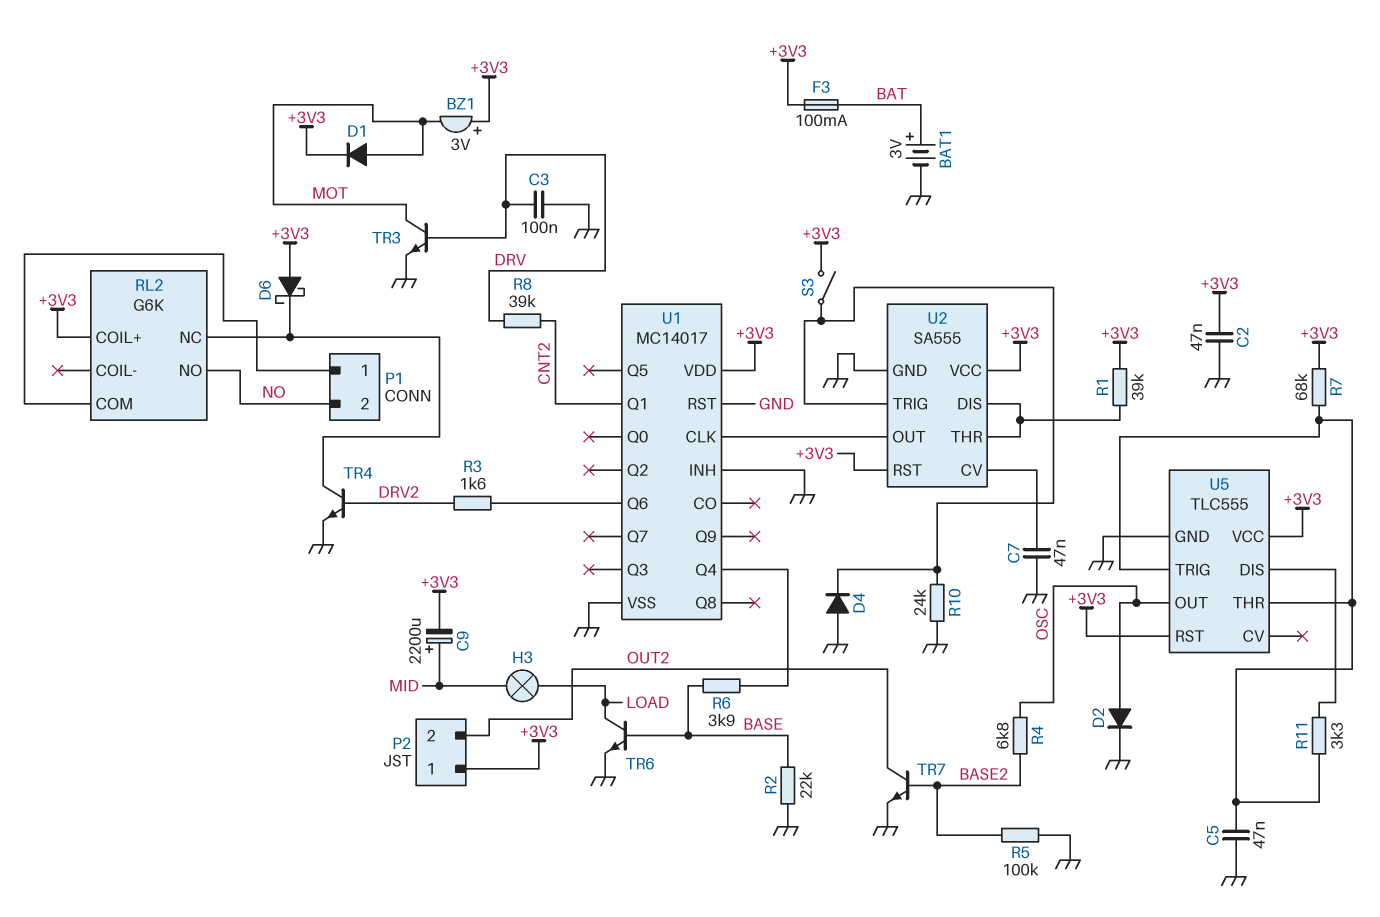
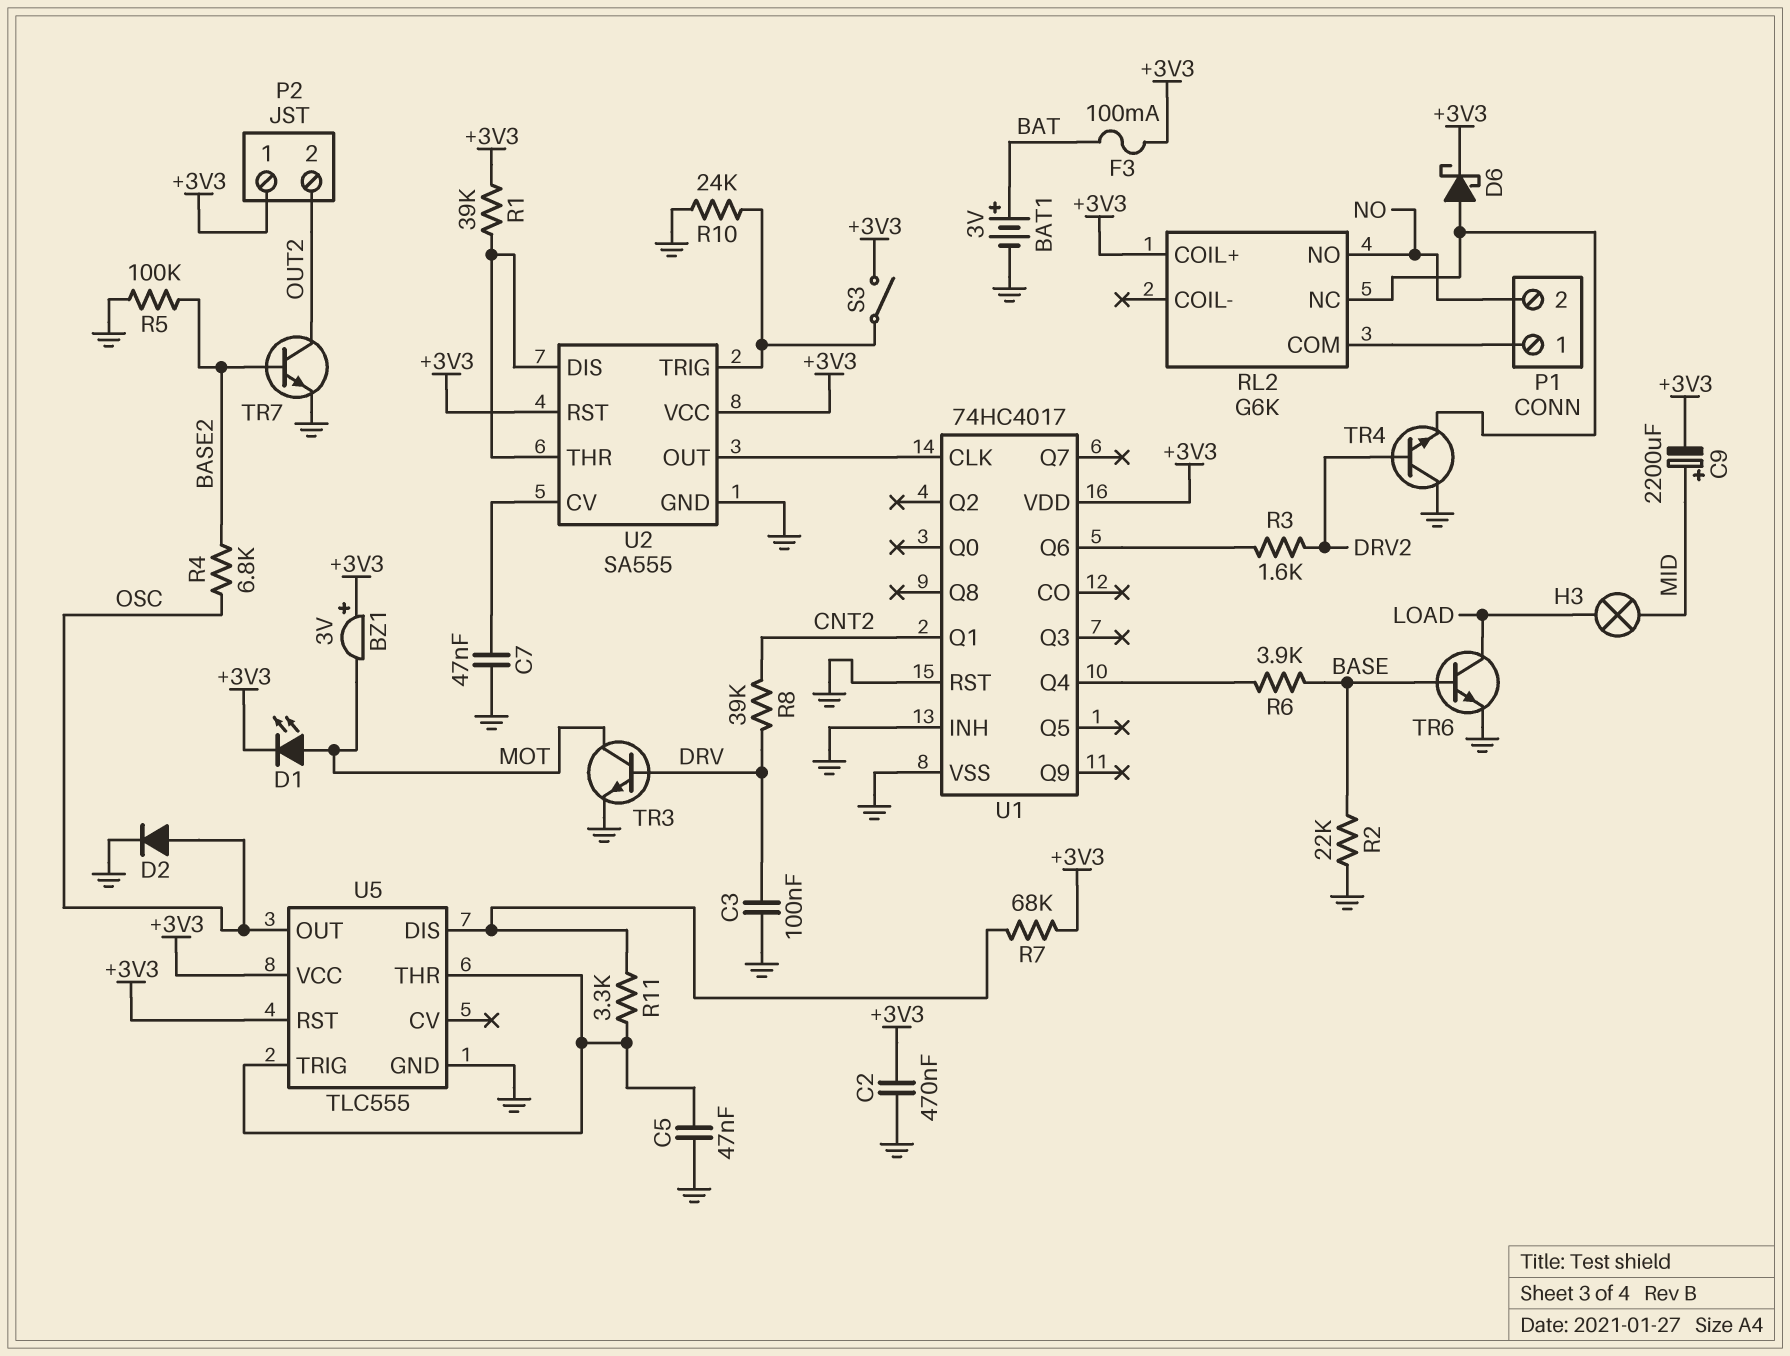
C2: 47nF (+3V3, GND) -> 470nF (+3V3, GND)
D1: diode (A MOT, K +3V3) -> LED (A MOT, K +3V3)
D4: diode (A GND, K U2/TRIG) -> none
D6: schottky (A +3V3, K RL2/NC) -> schottky (A RL2/NC, K +3V3)
R7: 68k (+3V3, U5/THR) -> 68k (+3V3, U5/DIS)
TR4: NPN (B DRV2, C RL2/NC, E GND) -> NPN (B DRV2, C GND, E RL2/NC)
U1: MC14017 -> 74HC4017

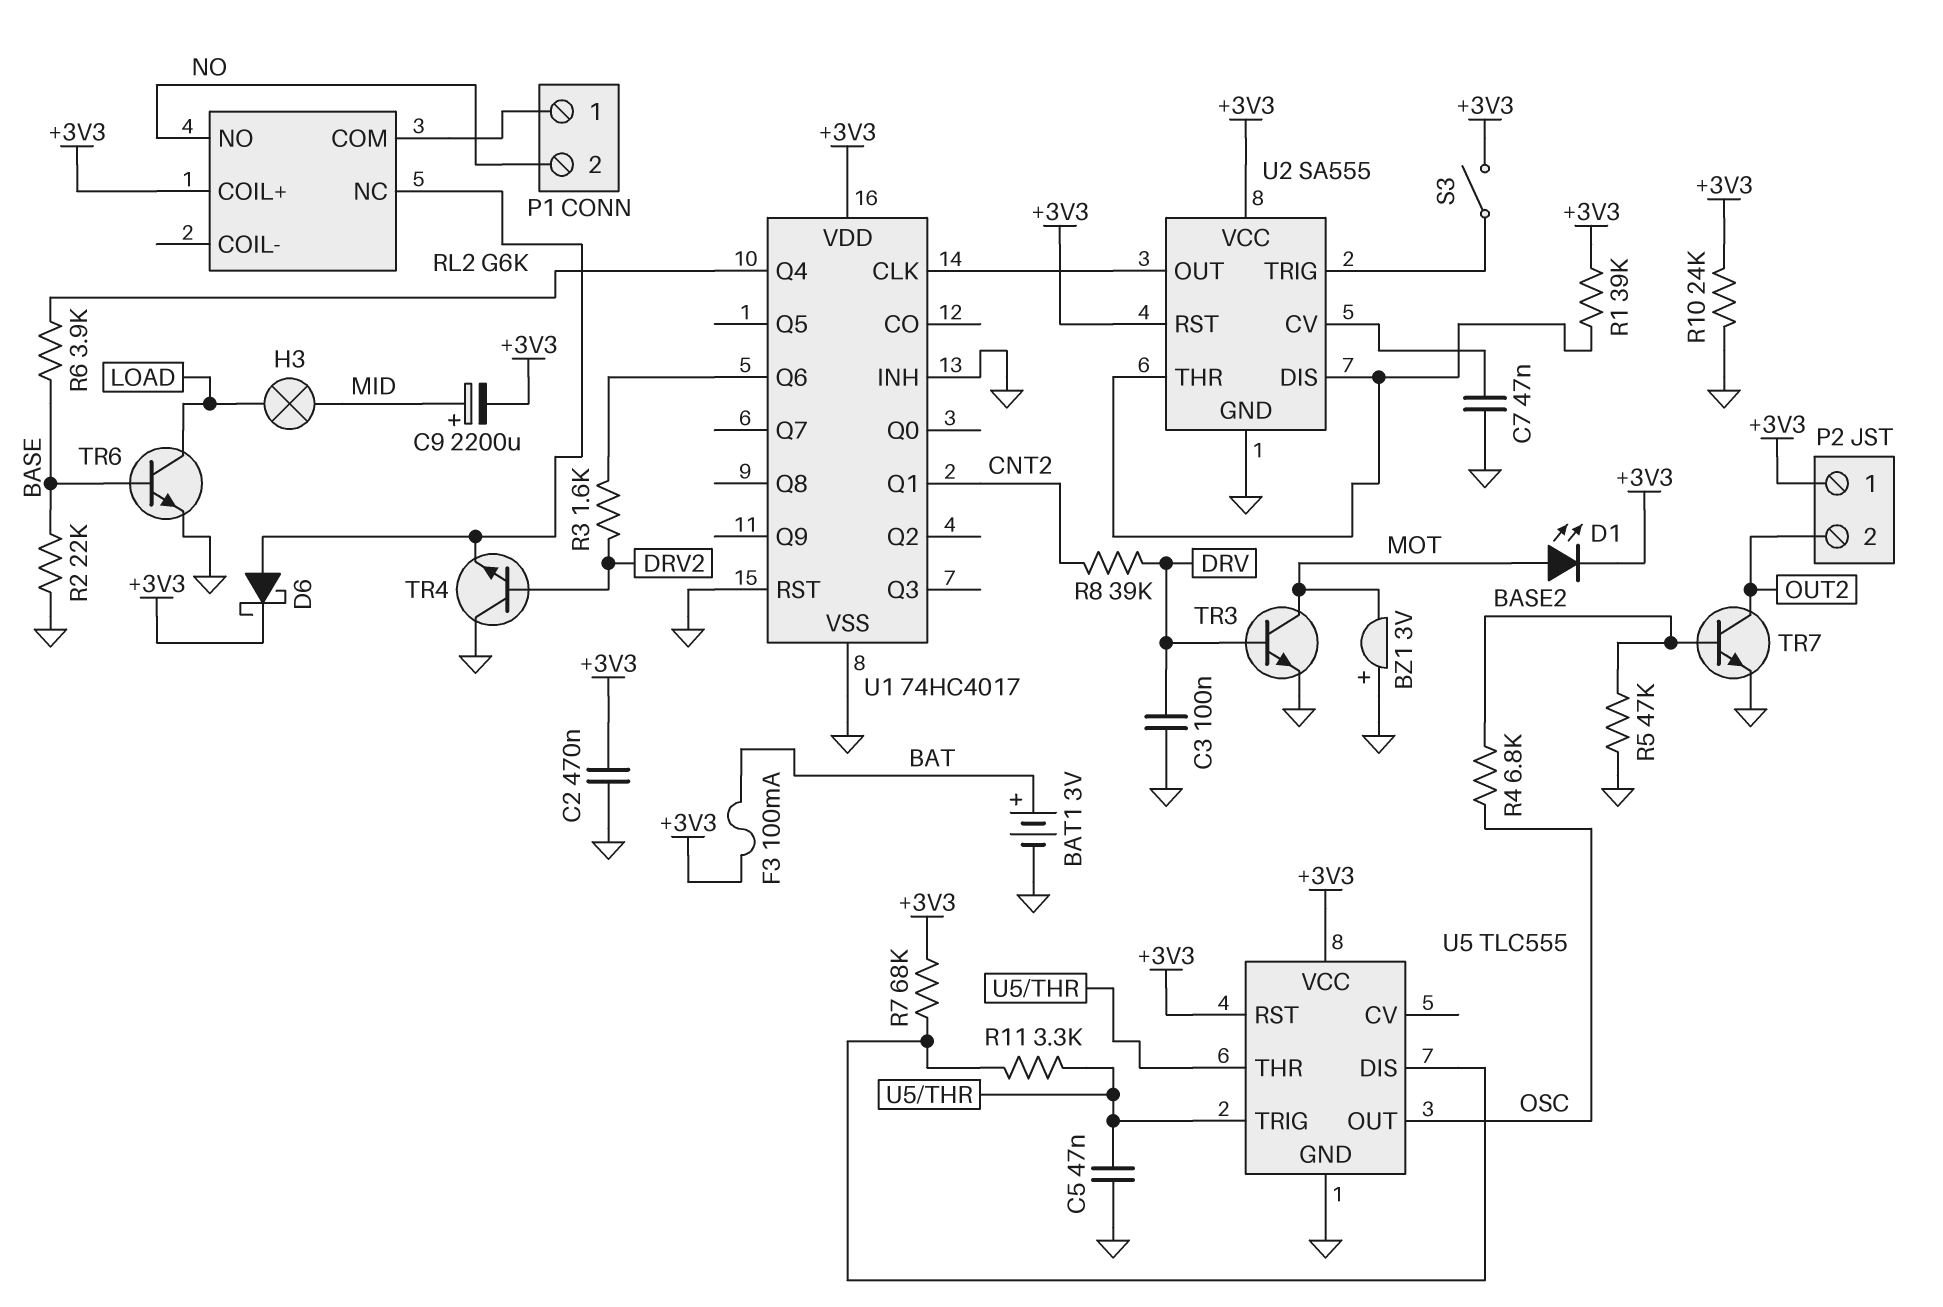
BZ1: buzzer 3V (plus +3V3, minus MOT) -> buzzer 3V (plus GND, minus MOT)
D2: diode (A OSC, K GND) -> none
R5: 100k (BASE2, GND) -> 47k (BASE2, GND)
R10: 24k (GND, U2/TRIG) -> 24k (+3V3, GND)

